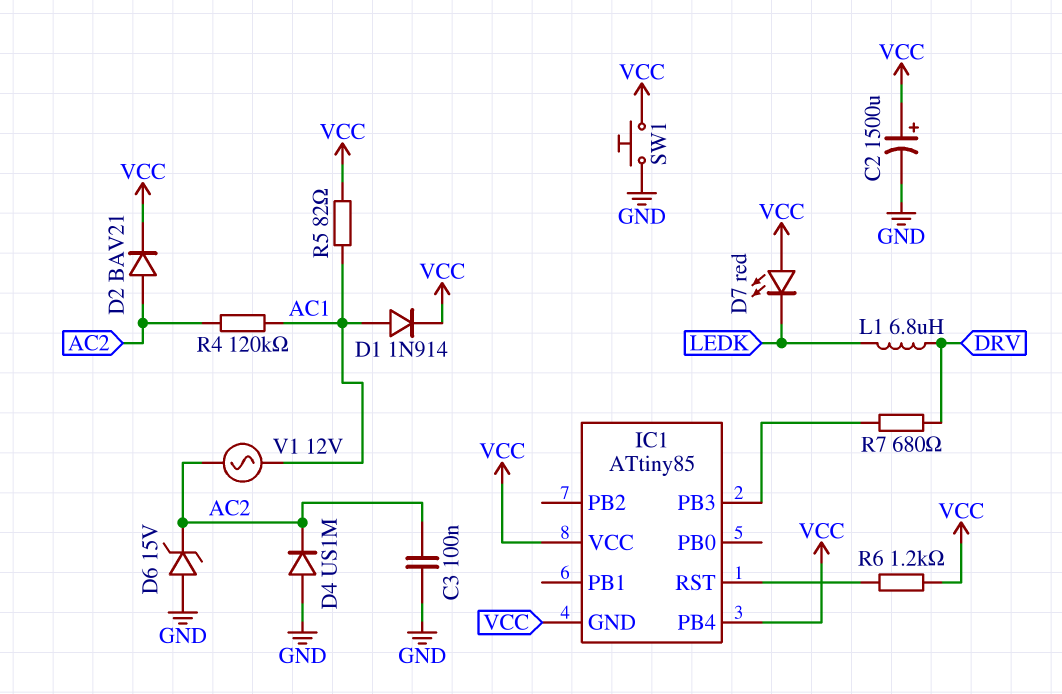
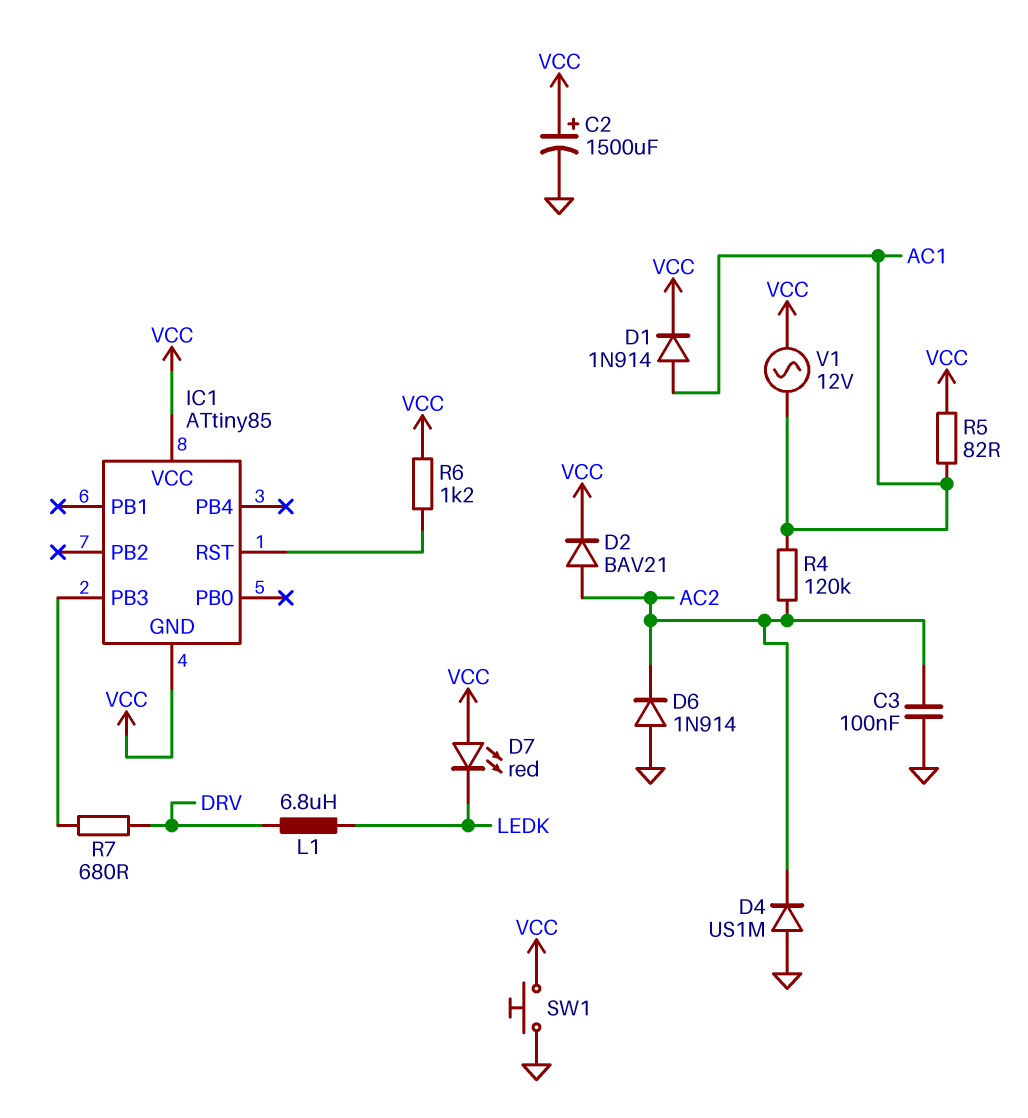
D6: zener 15V (A GND, K AC2) -> diode 1N914 (A GND, K AC2)
IC1 pin PB4: VCC -> none
V1: AC 12V (AC1, AC2) -> AC 12V (AC1, VCC)

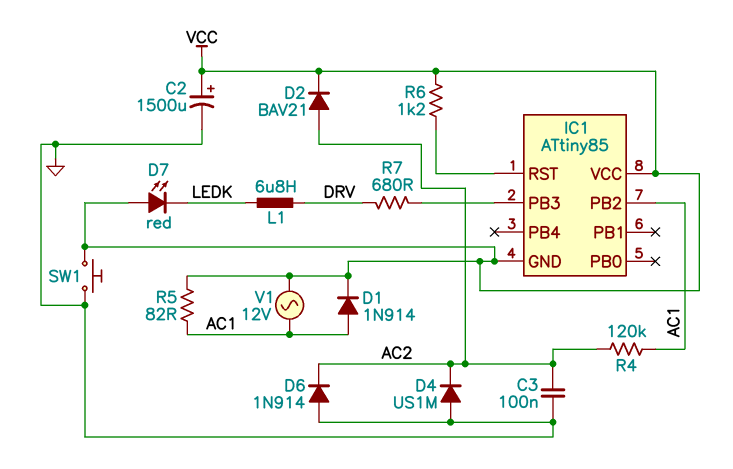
IC1 pin PB2: none -> AC1

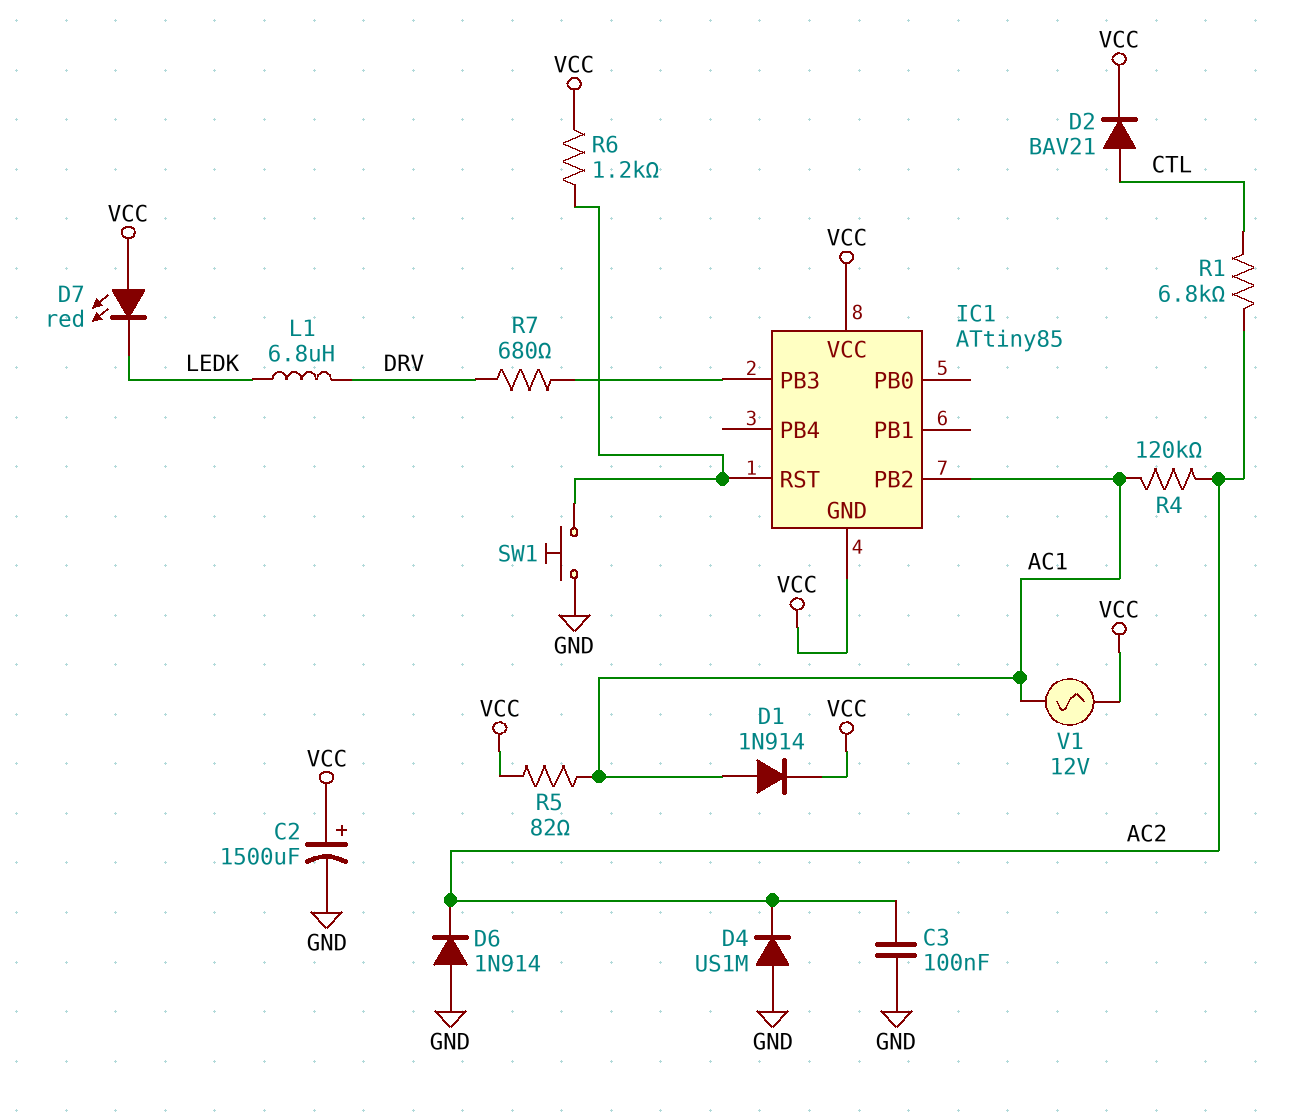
D2: diode BAV21 (A AC2, K VCC) -> diode BAV21 (A CTL, K VCC)
R1: none -> 6.8k (AC2, CTL)
SW1: button (GND, VCC) -> button (GND, IC1/RST)

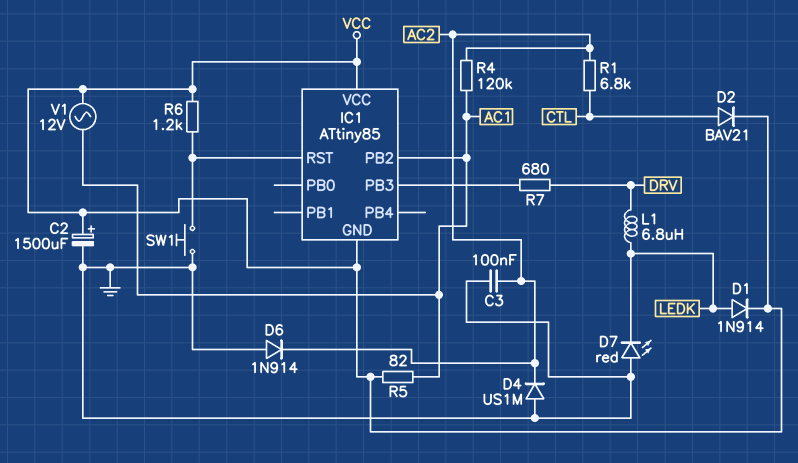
D1: diode 1N914 (A AC1, K VCC) -> diode 1N914 (A LEDK, K VCC)
D7: LED red (A VCC, K LEDK) -> LED red (A GND, K LEDK)

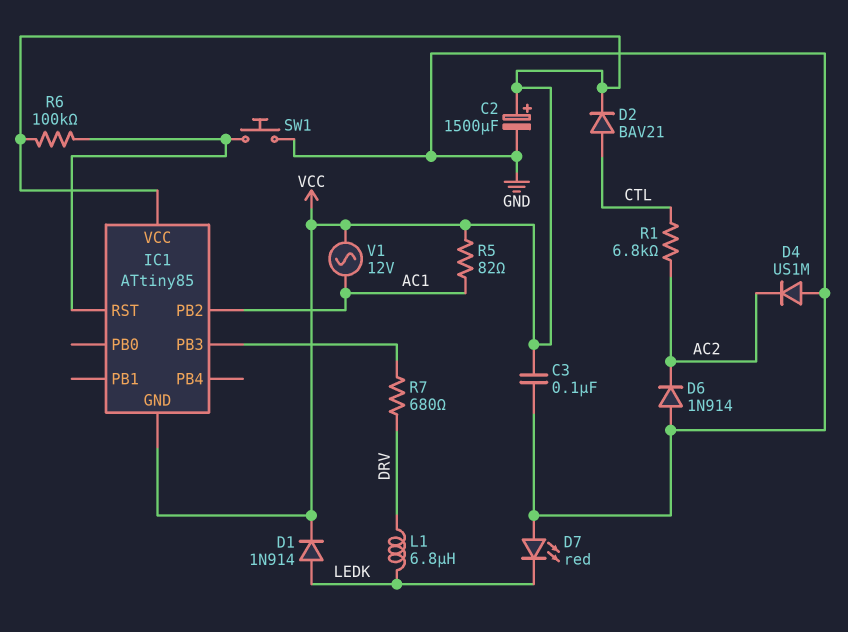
C3: 100nF (AC2, GND) -> 100nF (GND, VCC)
R4: 120k (AC1, AC2) -> none
R6: 1.2k (IC1/RST, VCC) -> 100k (IC1/RST, VCC)

